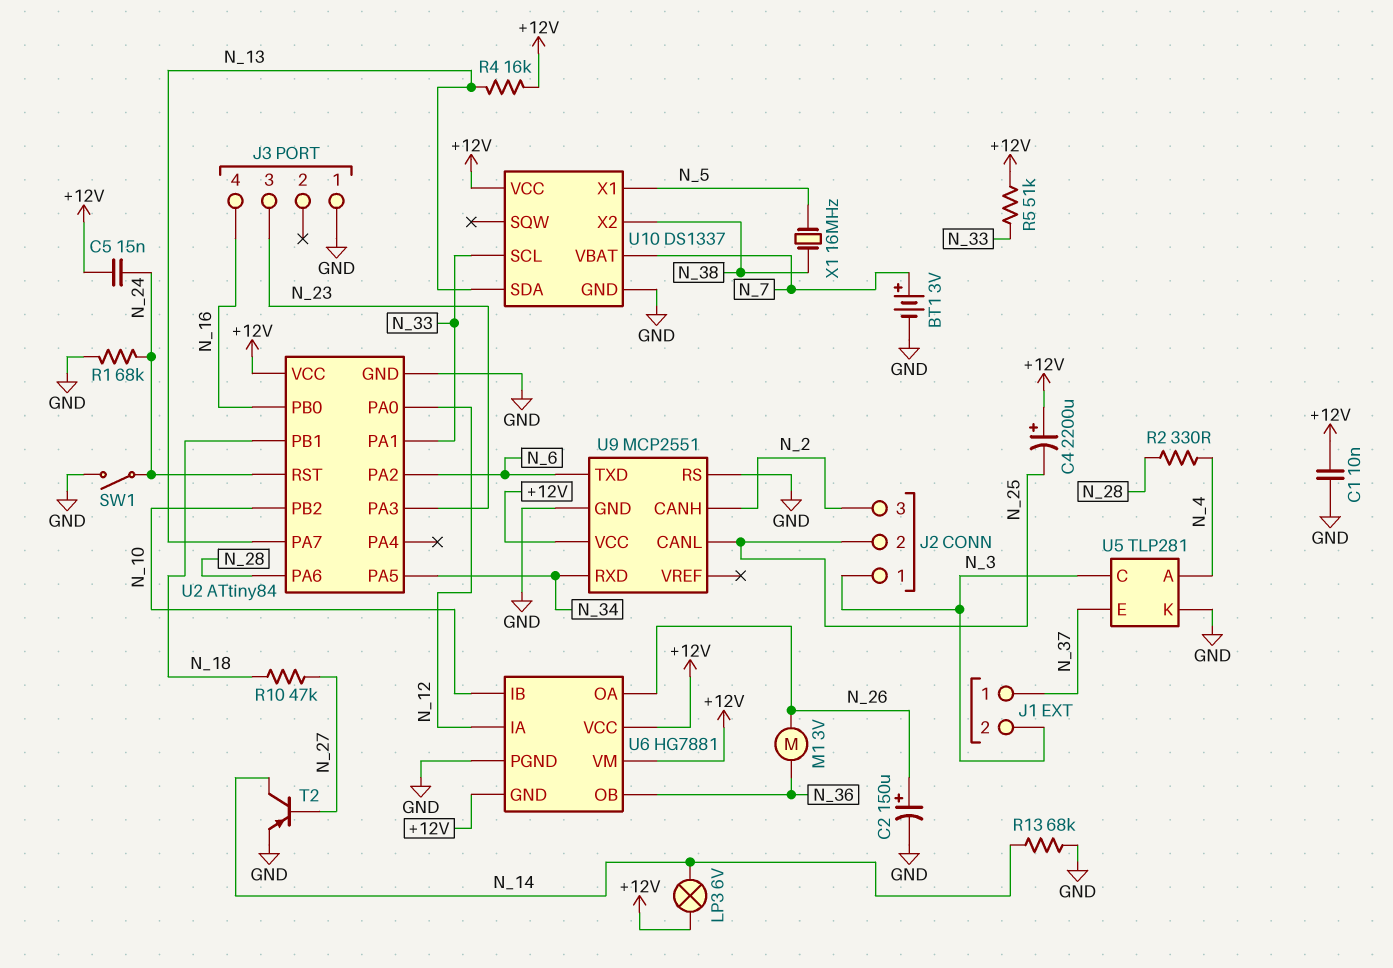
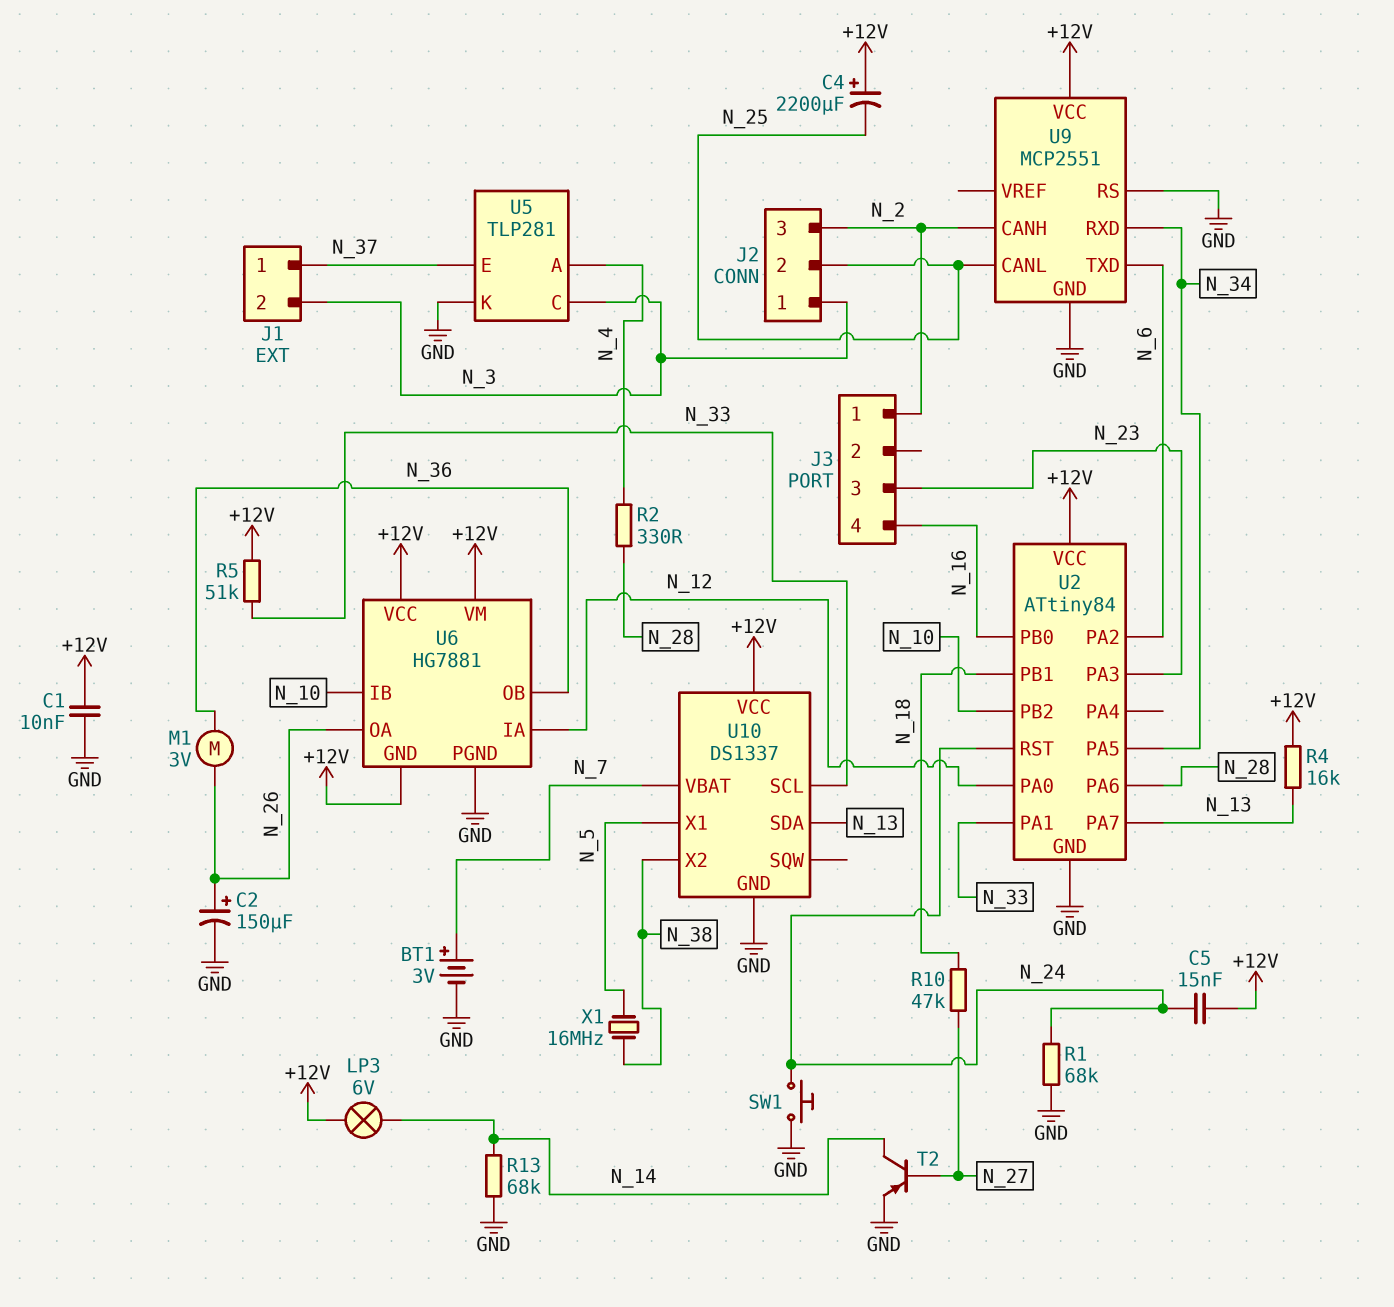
J3 pin 1: GND -> N_2
SW1: switch (GND, N_24) -> button (GND, N_24)

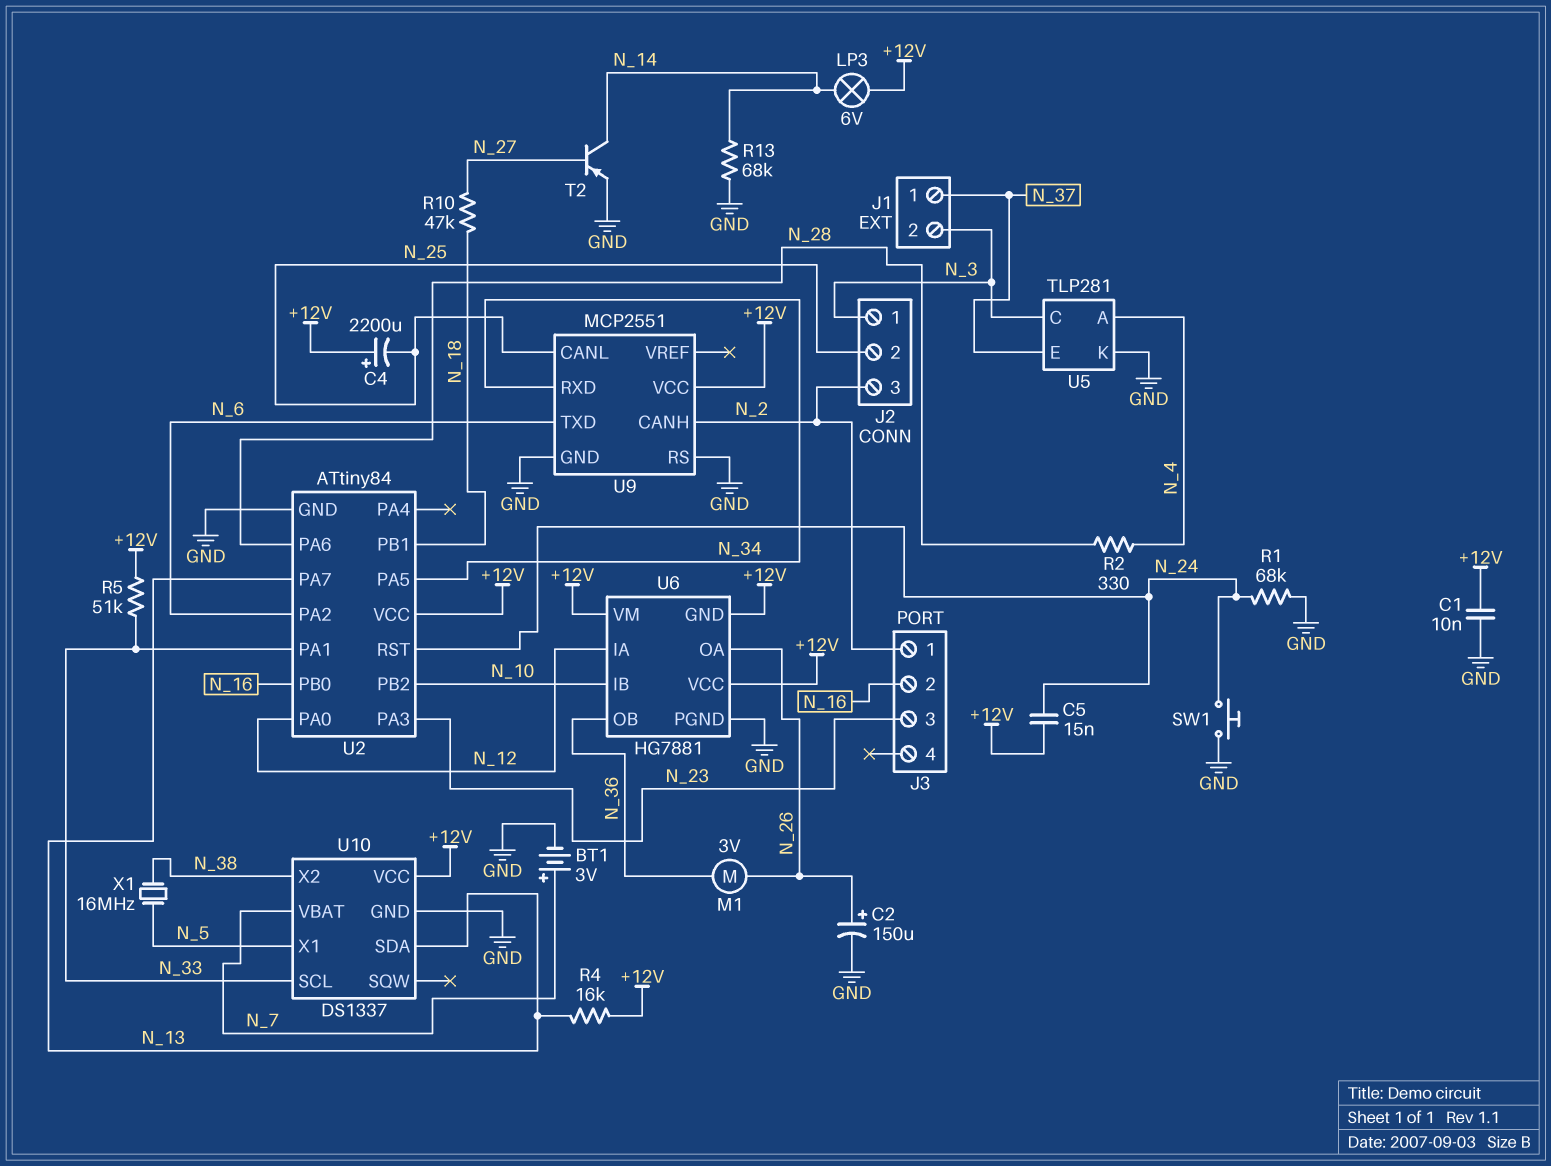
J3 pin 2: none -> N_16
J3 pin 4: N_16 -> none

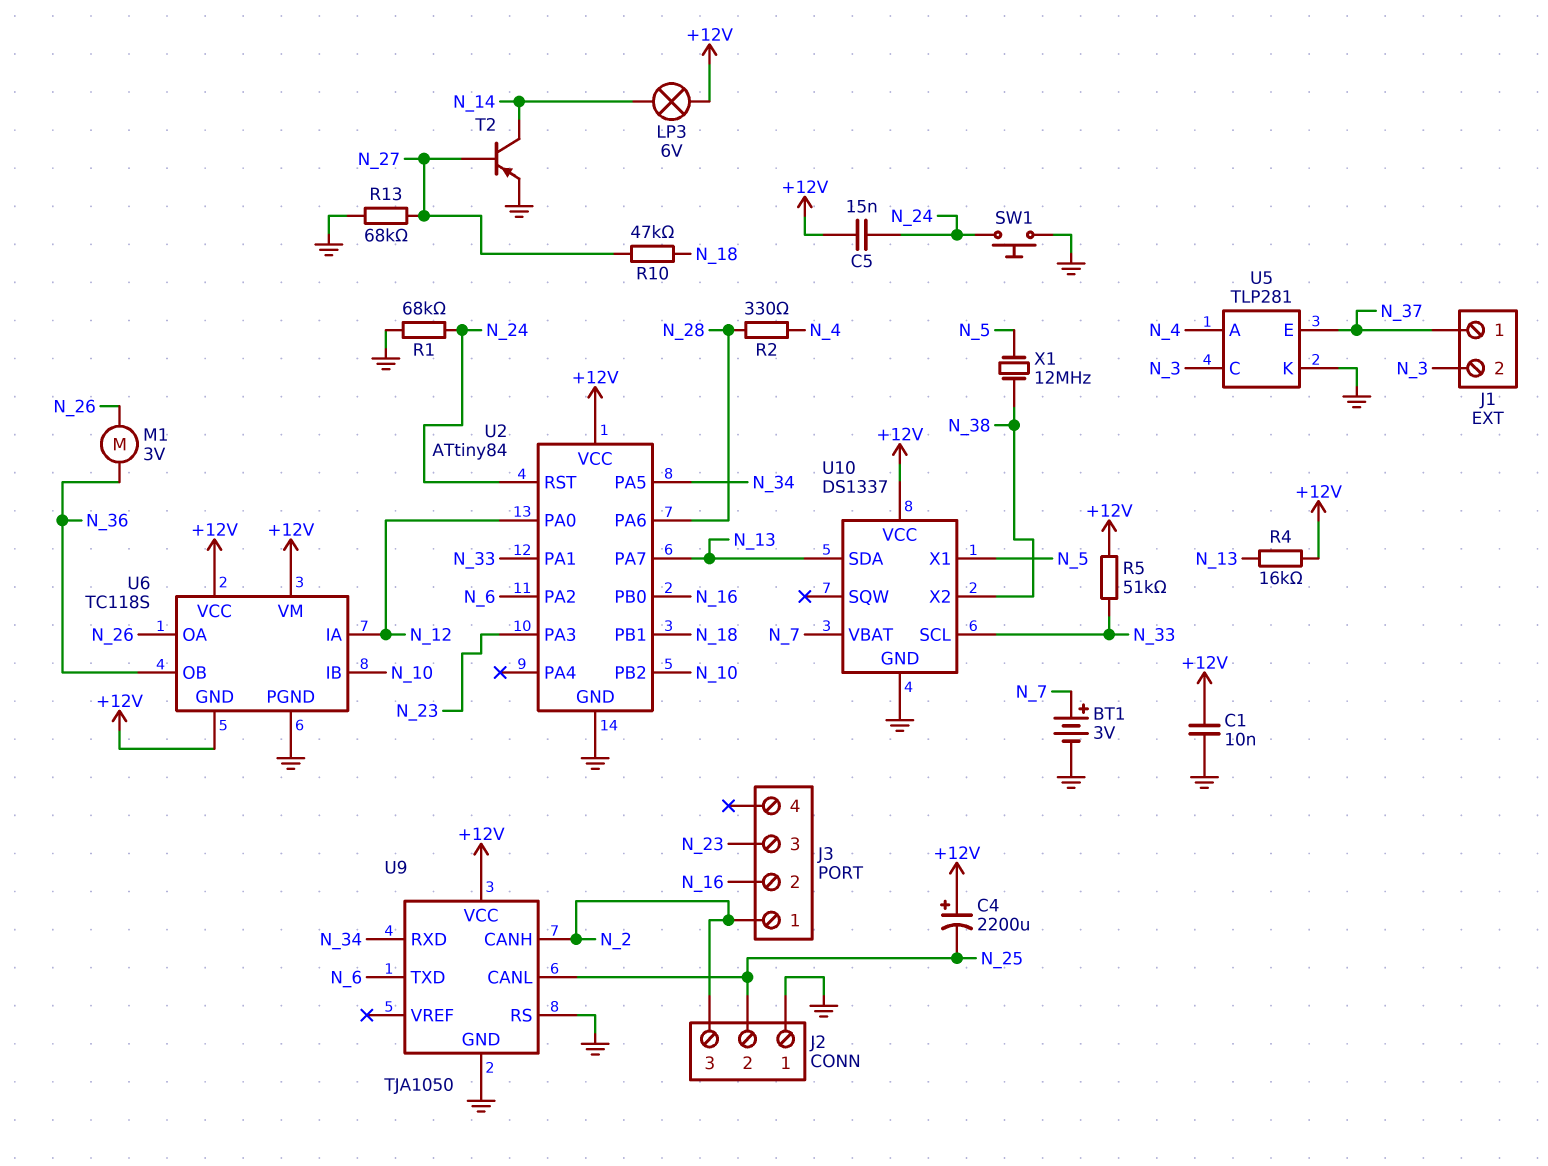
C2: 150uF (plus N_26, minus GND) -> none
J2 pin 1: N_3 -> GND
R13: 68k (GND, N_14) -> 68k (GND, N_27)
U6: HG7881 -> TC118S
U9: MCP2551 -> TJA1050
X1: 16MHz (N_5, N_38) -> 12MHz (N_5, N_38)

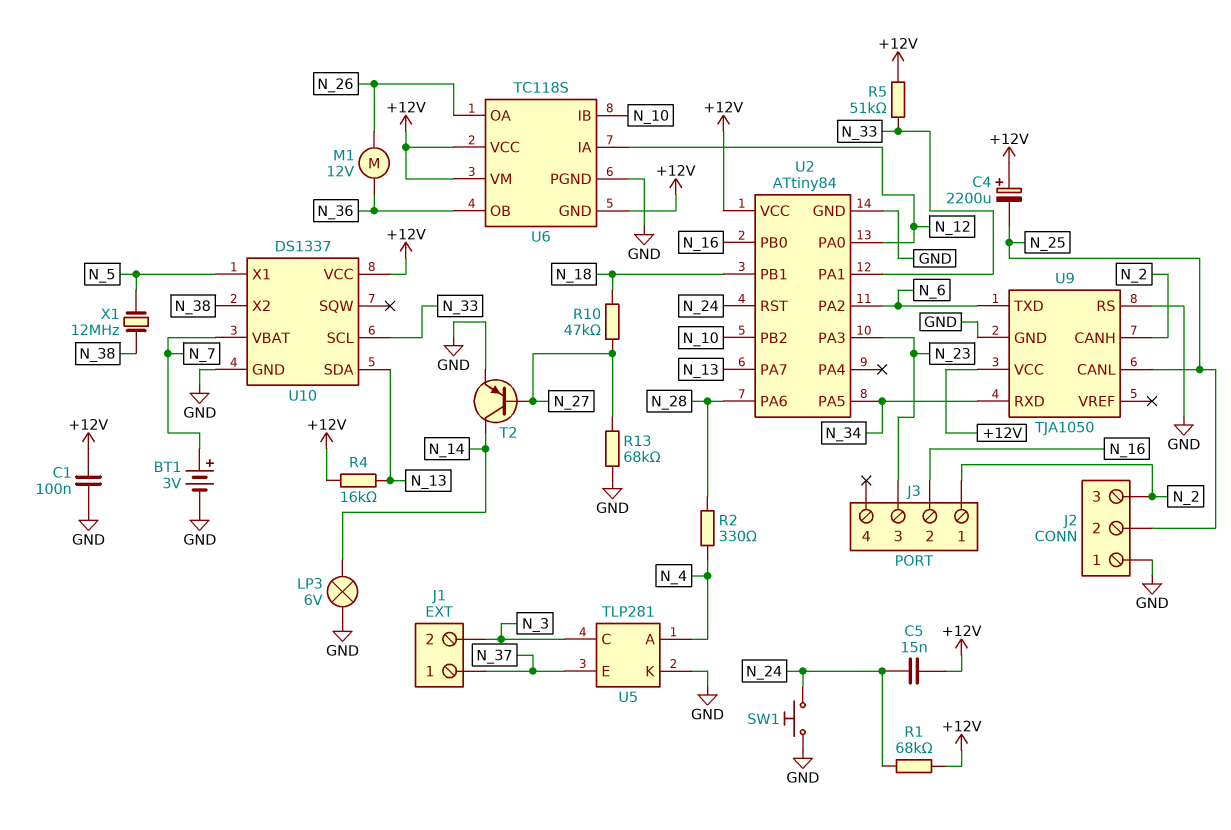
C1: 10nF (+12V, GND) -> 100nF (+12V, GND)
LP3: lamp 6V (+12V, N_14) -> lamp 6V (GND, N_14)
M1: motor 3V (N_26, N_36) -> motor 12V (N_26, N_36)
R1: 68k (GND, N_24) -> 68k (+12V, N_24)

